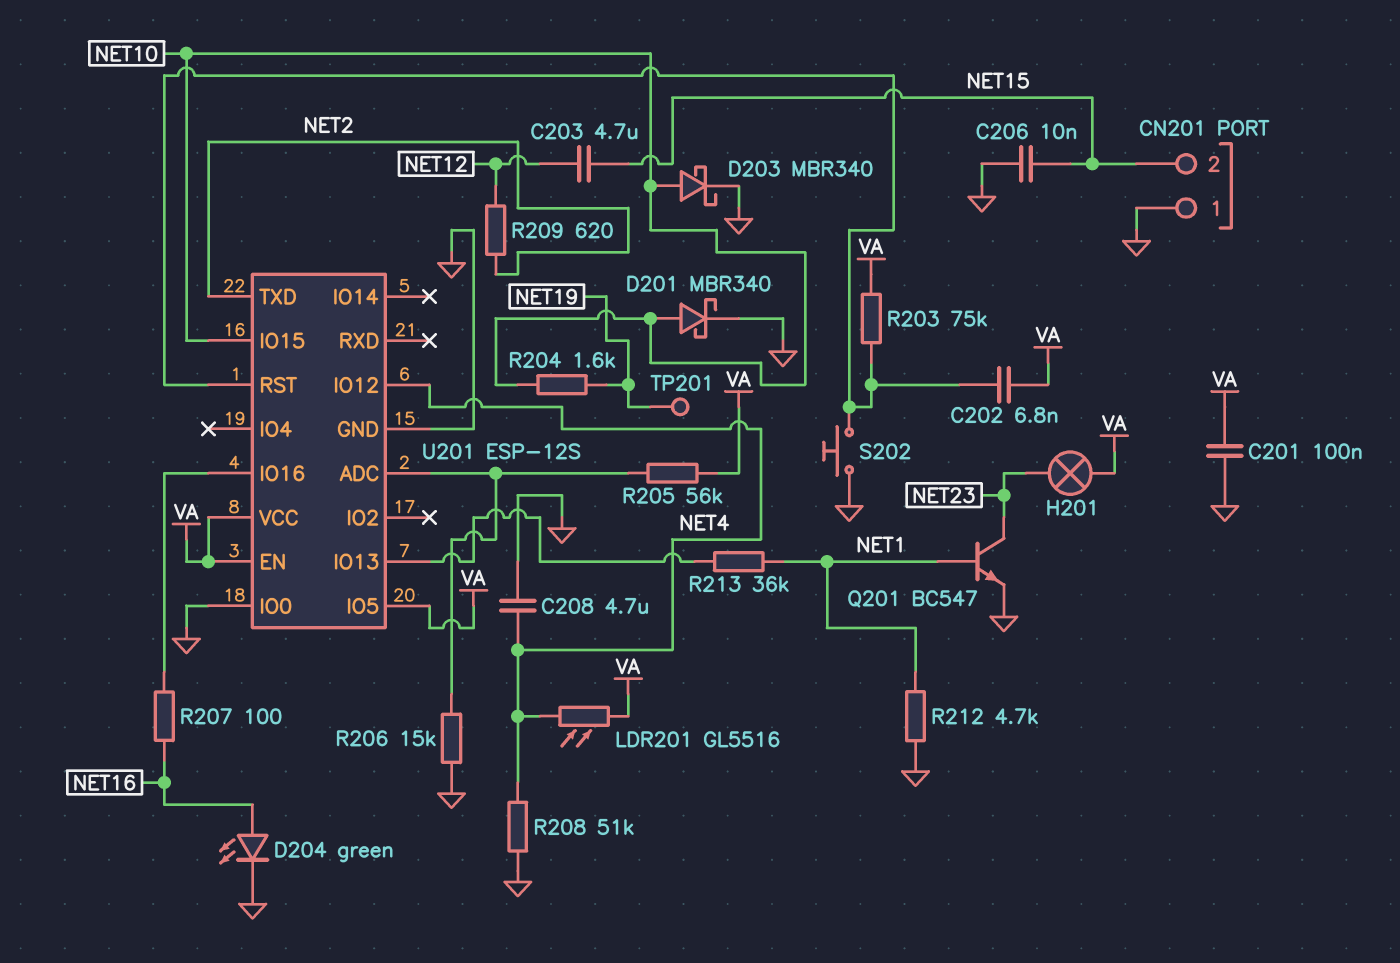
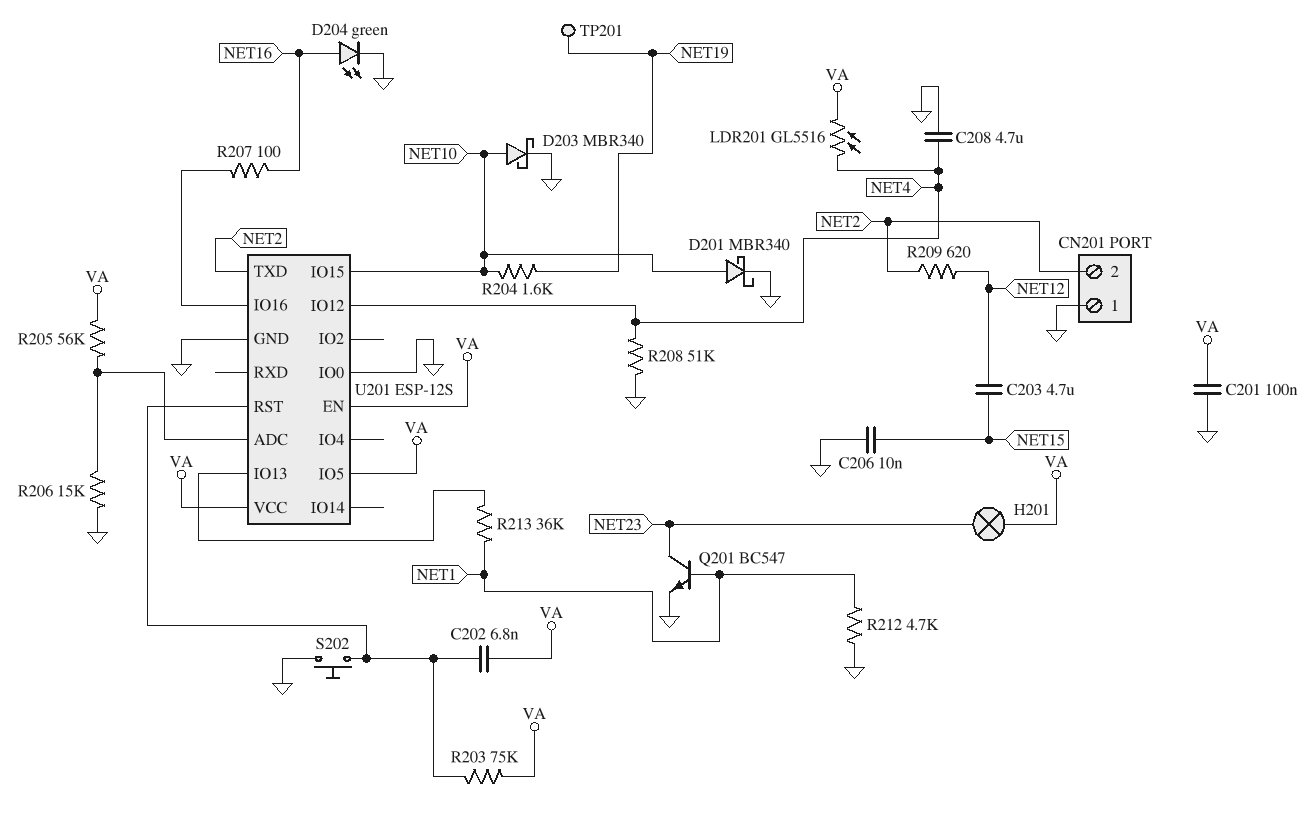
CN201 pin 2: NET15 -> NET2

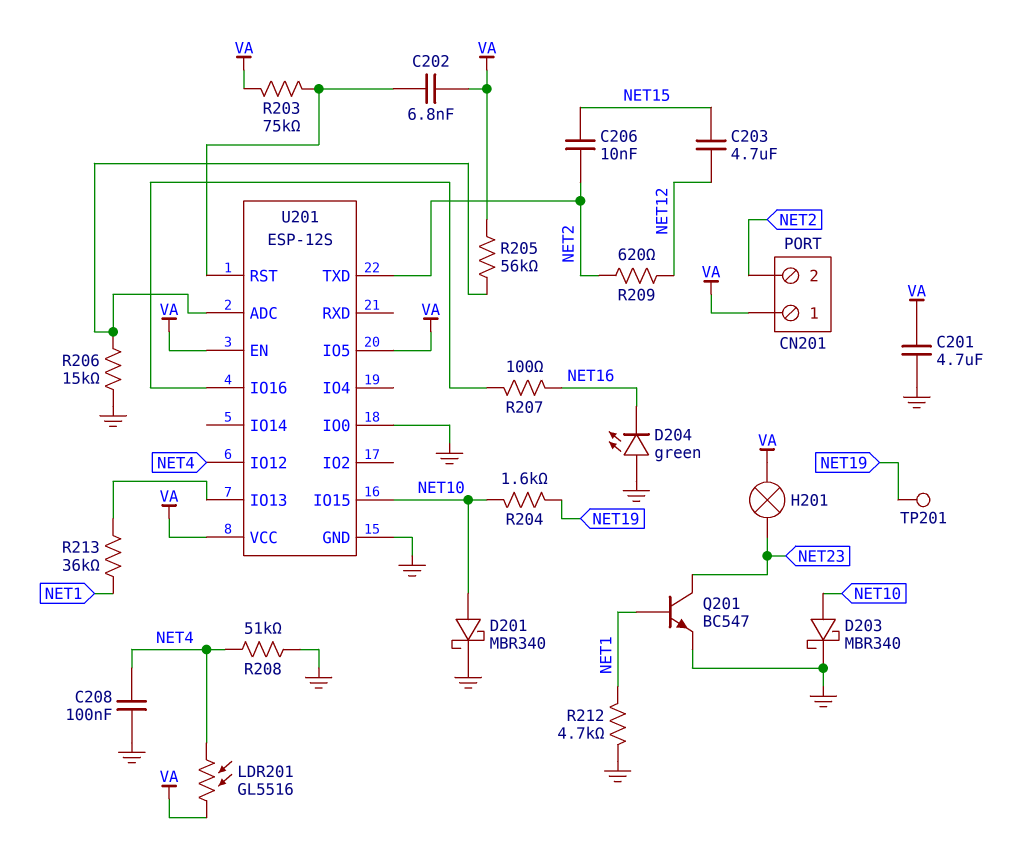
C201: 100nF (GND, VA) -> 4.7uF (GND, VA)
C206: 10nF (GND, NET15) -> 10nF (NET2, NET15)
C208: 4.7uF (GND, NET4) -> 100nF (GND, NET4)
CN201 pin 1: GND -> VA
D204: LED green (A NET16, K GND) -> LED green (A GND, K NET16)
S202: button (GND, U201/RST) -> none

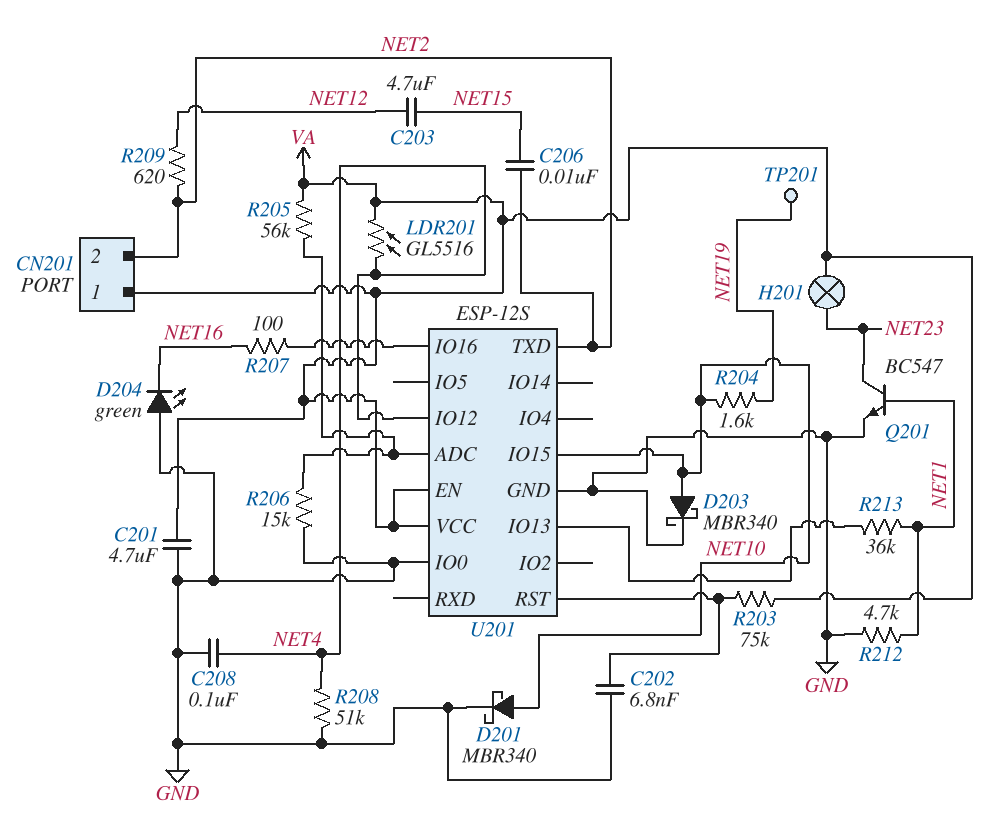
C202: 6.8nF (U201/RST, VA) -> 6.8nF (GND, U201/RST)
U201 pin IO5: VA -> none

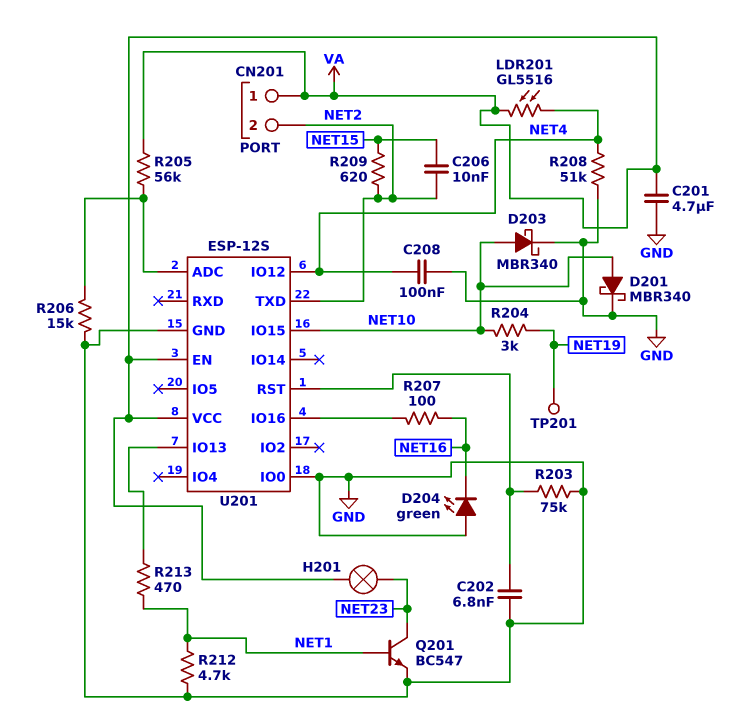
C203: 4.7uF (NET12, NET15) -> none
R203: 75k (U201/RST, VA) -> 75k (GND, U201/RST)
R204: 1.6k (NET10, NET19) -> 3k (NET10, NET19)
R209: 620 (NET2, NET12) -> 620 (NET2, NET15)
R213: 36k (NET1, U201/IO13) -> 470 (NET1, U201/IO13)

